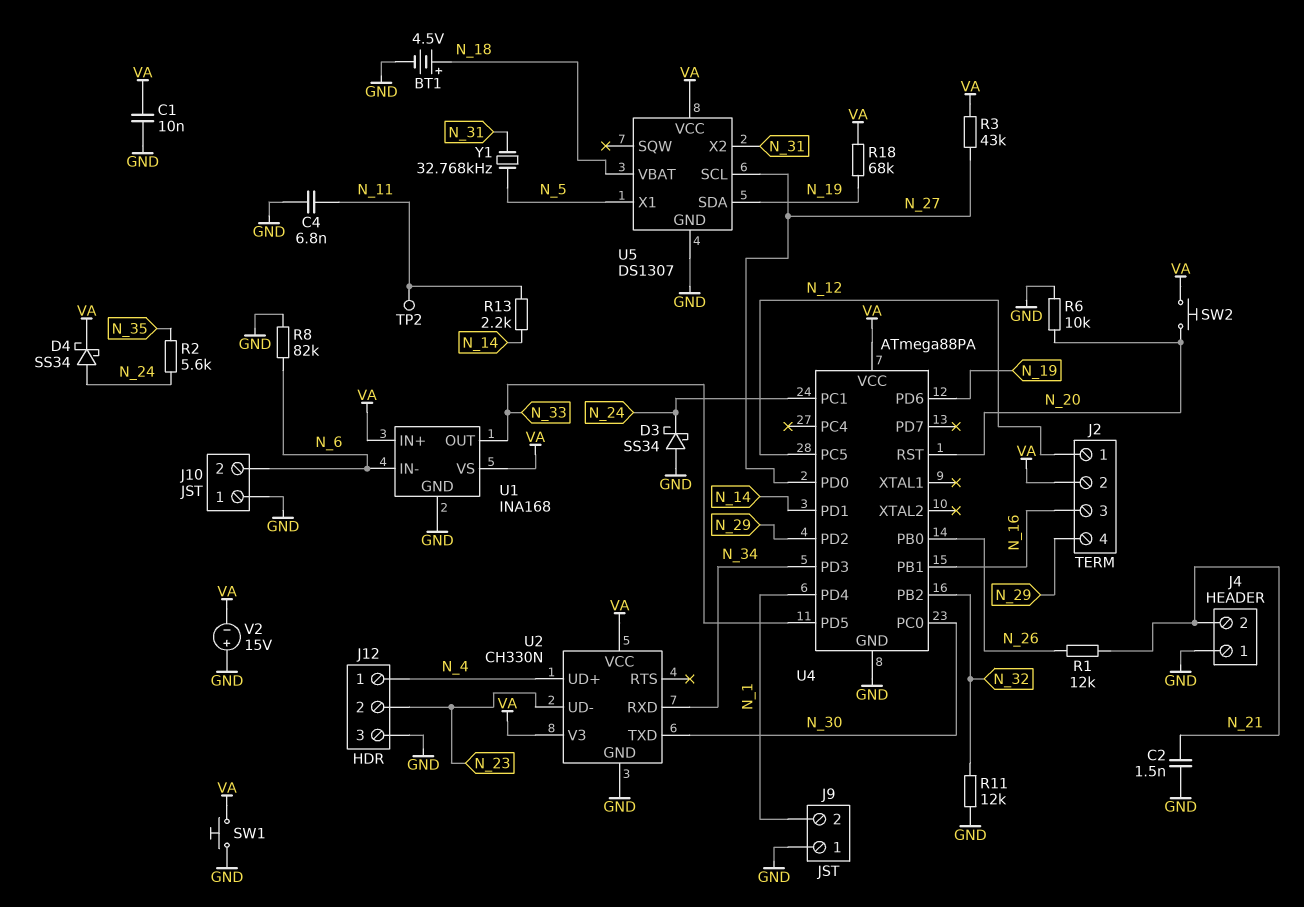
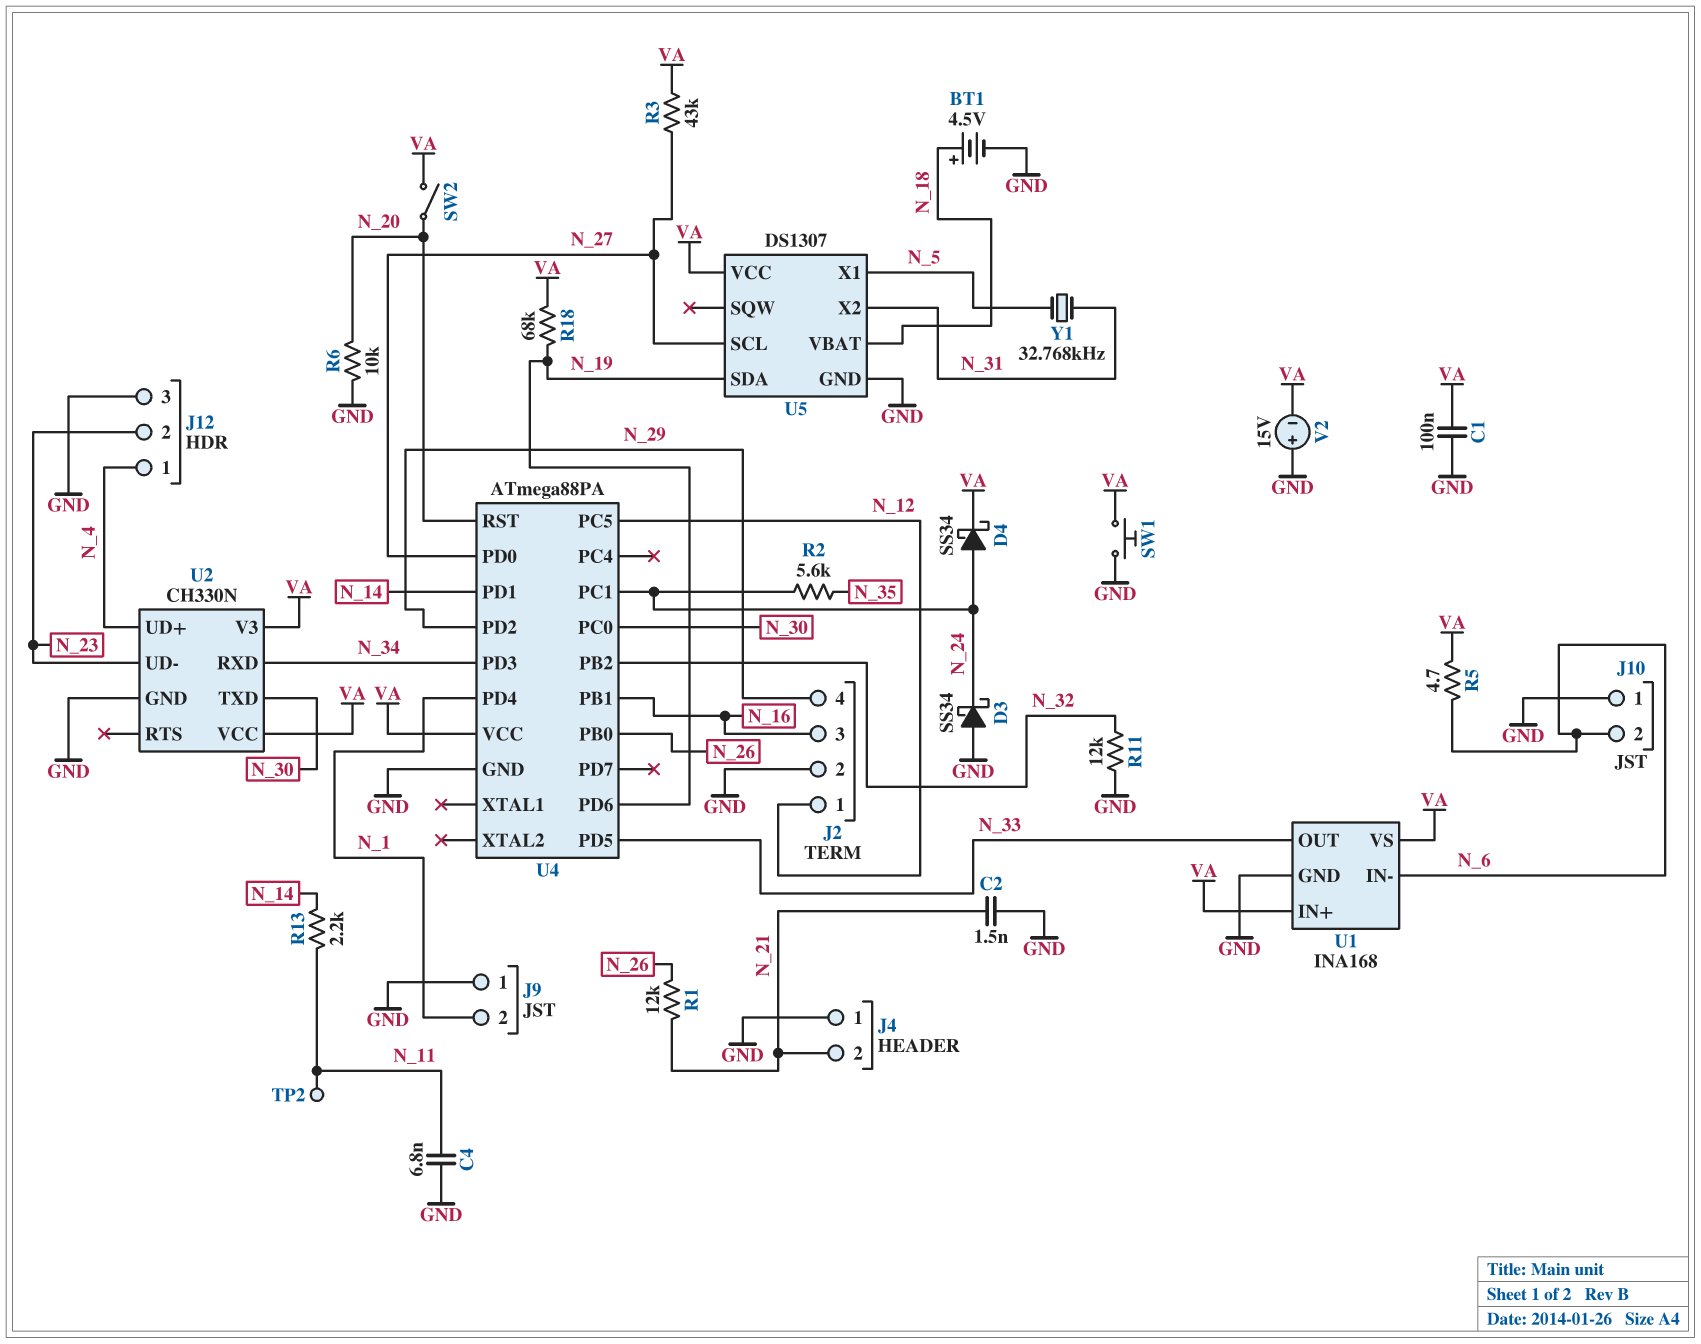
C1: 10nF (GND, VA) -> 100nF (GND, VA)
J2 pin 2: VA -> GND
R5: none -> 4.7 (N_6, VA)
R8: 82k (GND, N_6) -> none
SW2: button (N_20, VA) -> switch (N_20, VA)

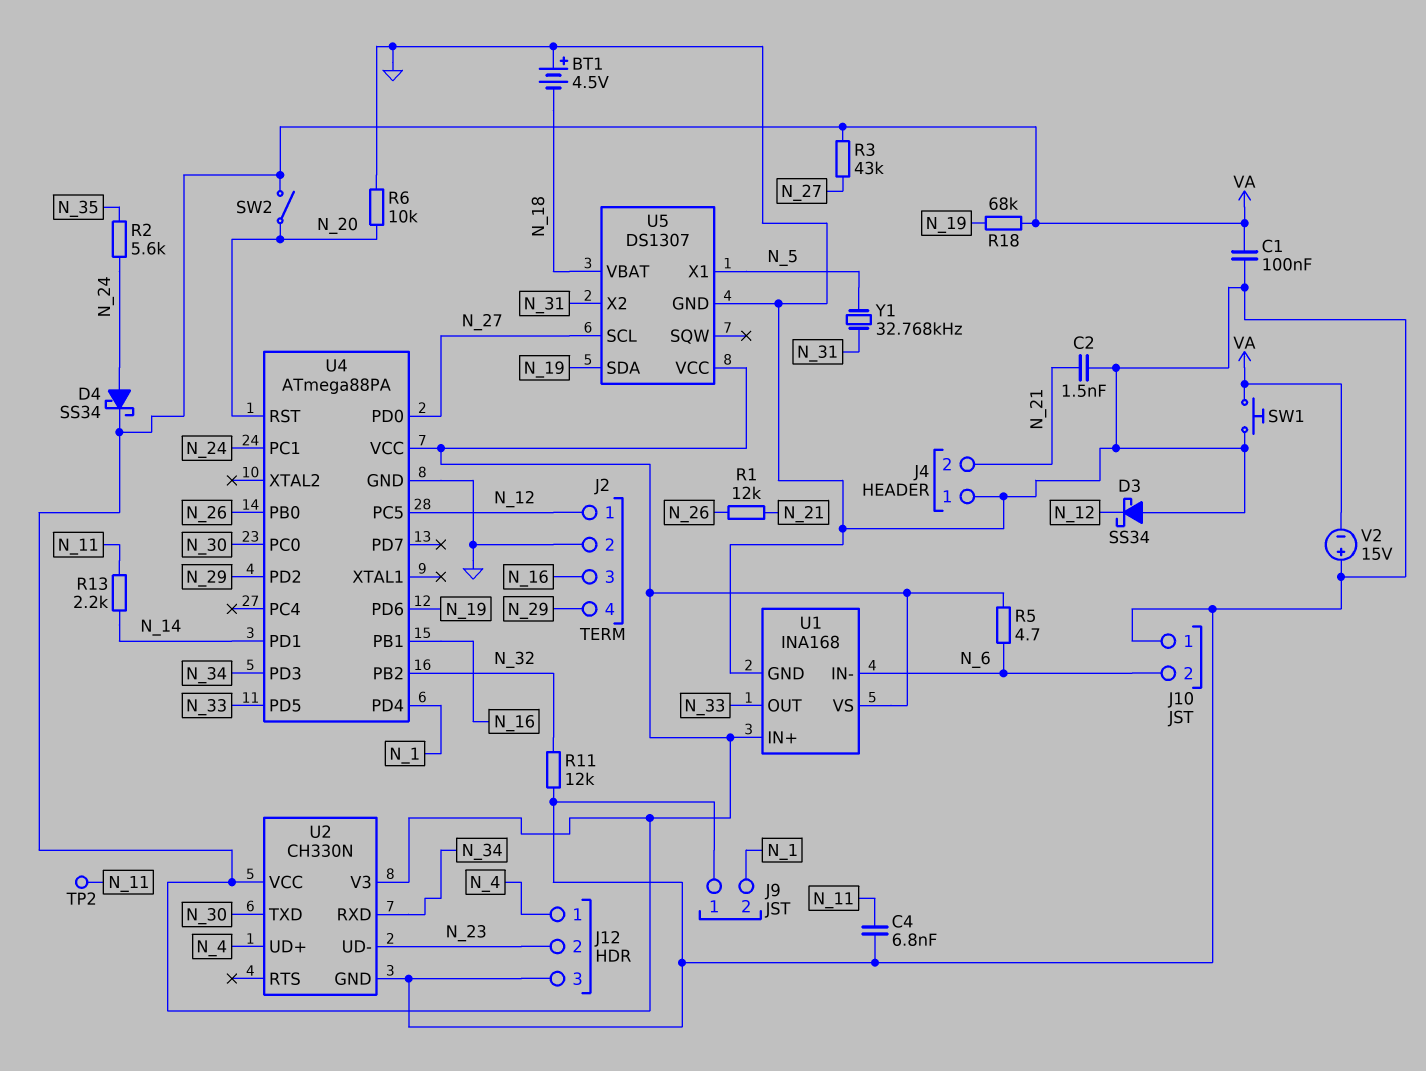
BT1: 4.5V (plus N_18, minus GND) -> 4.5V (plus GND, minus N_18)
D3: schottky SS34 (A GND, K N_24) -> schottky SS34 (A GND, K N_12)

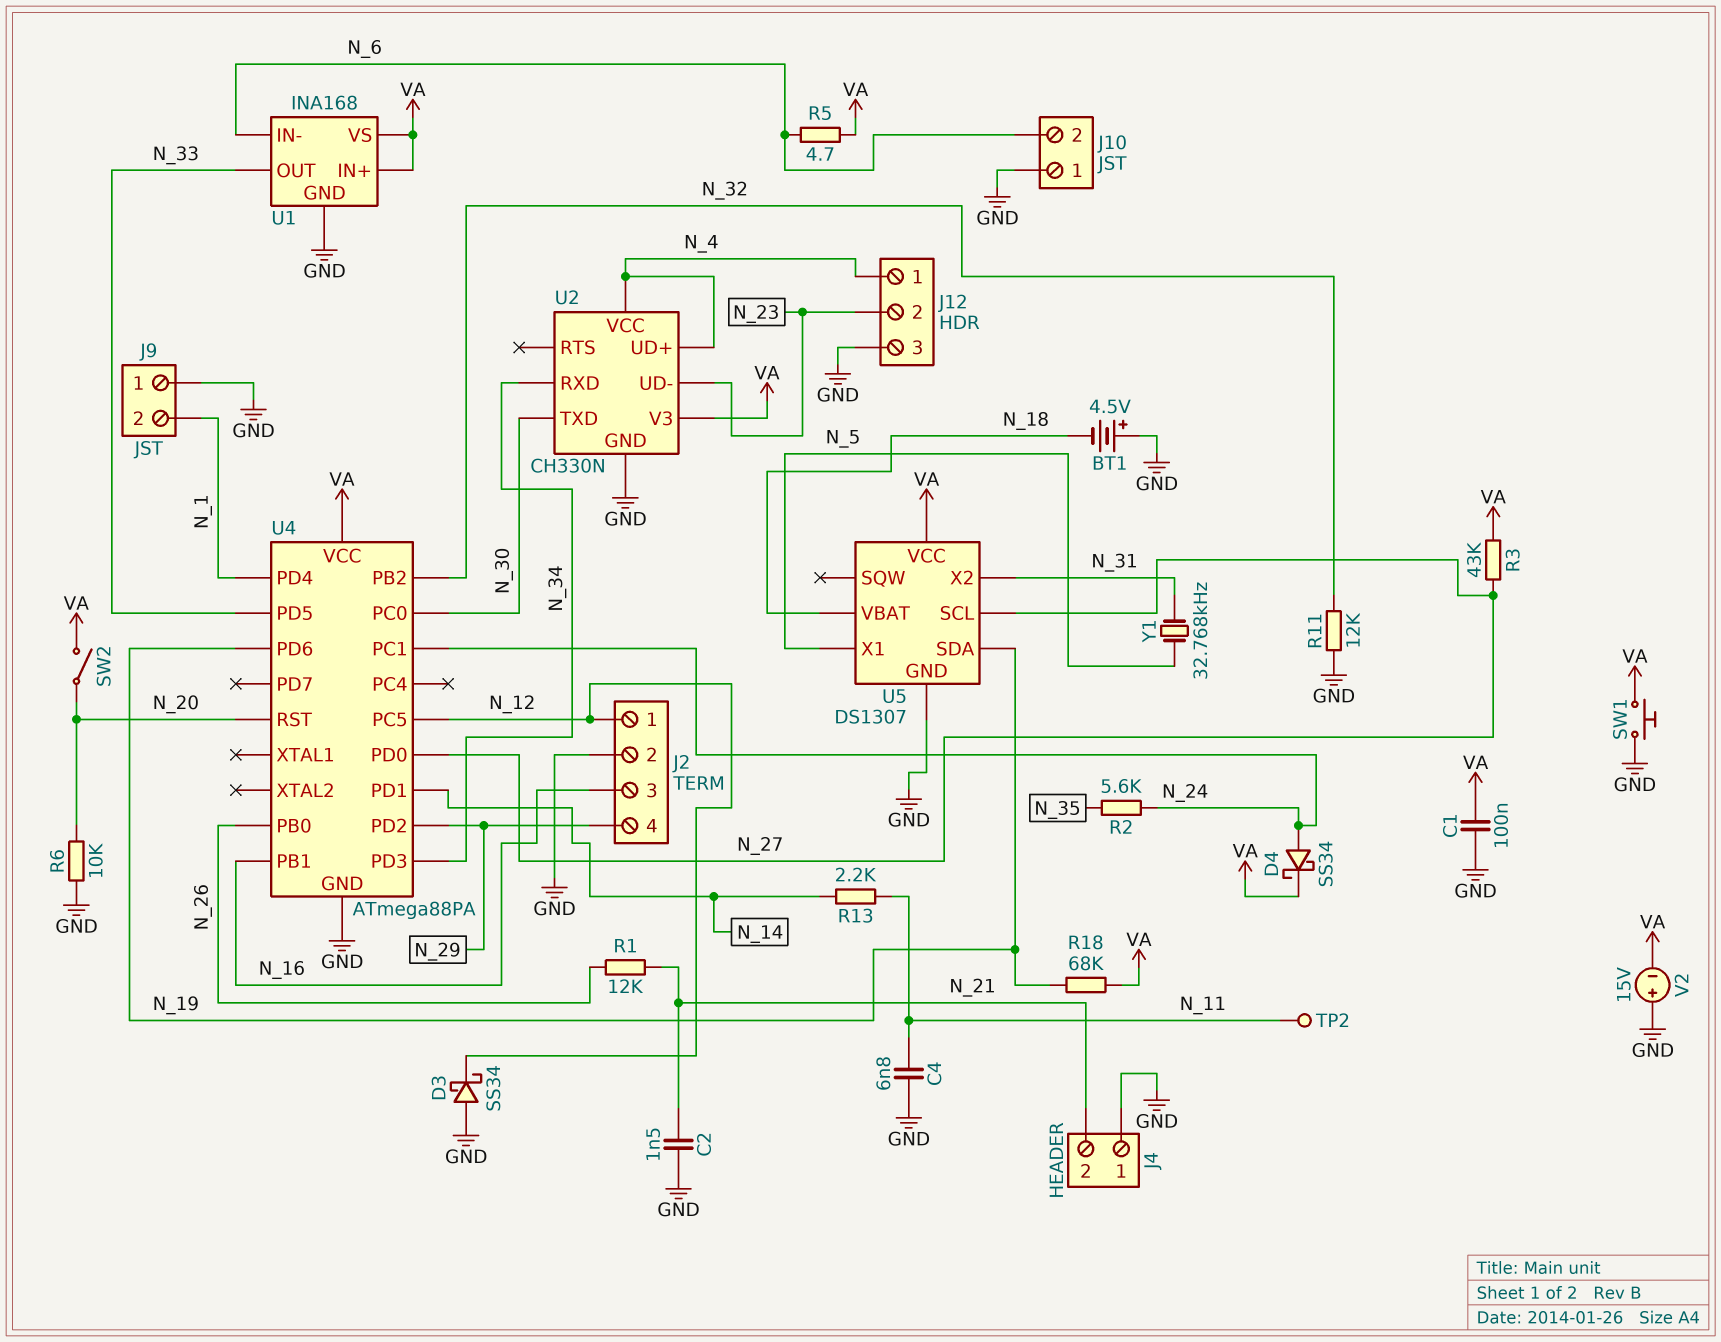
U2 pin VCC: VA -> N_4

